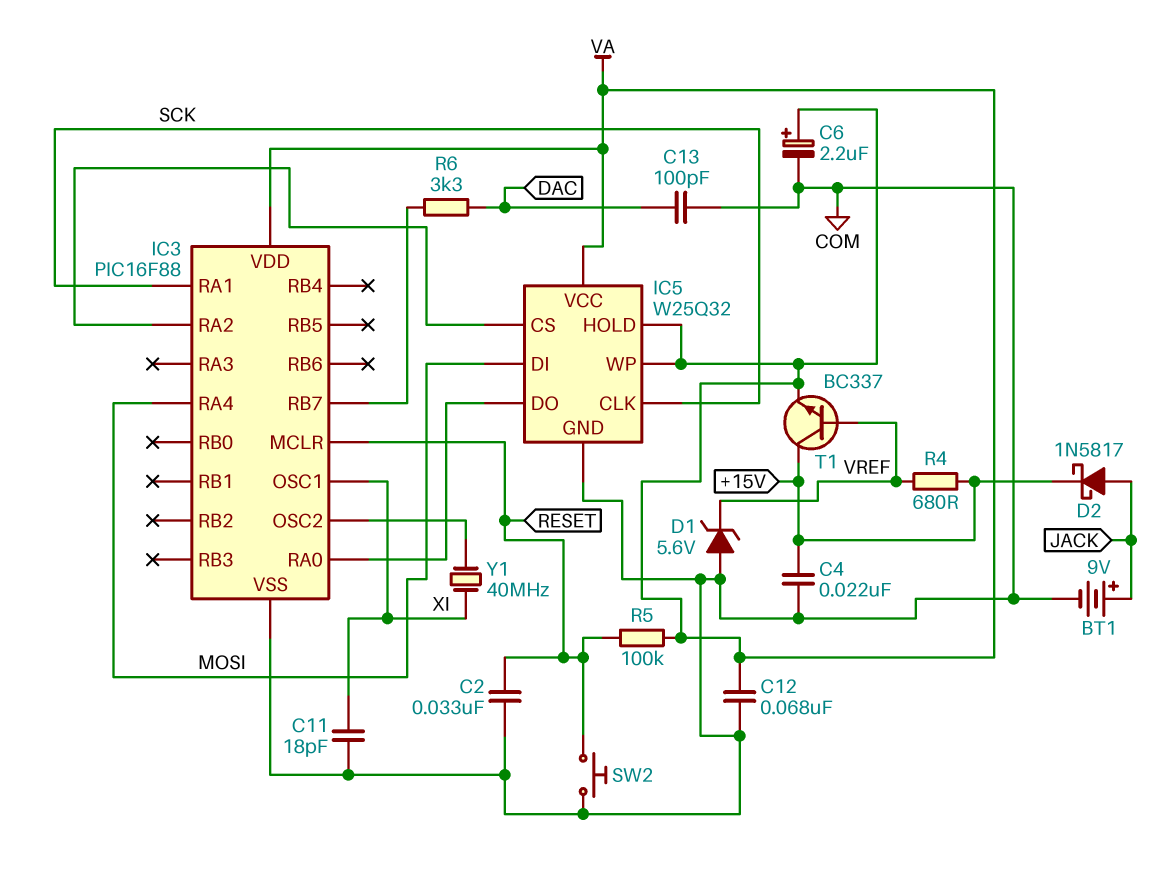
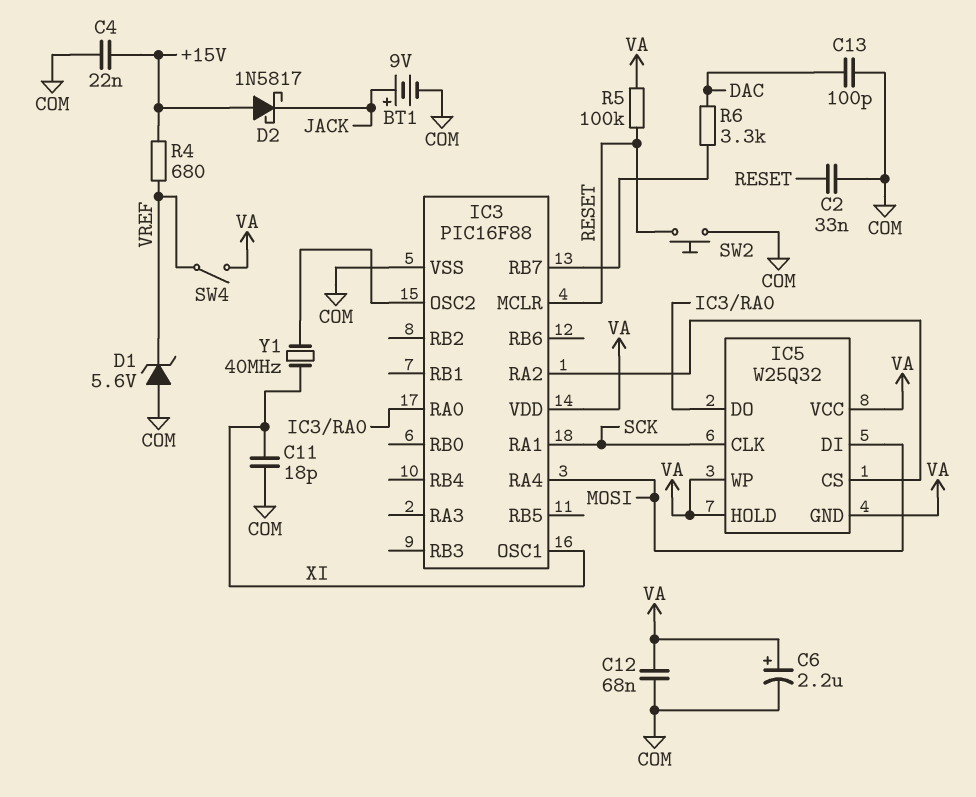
D2: schottky 1N5817 (A JACK, K +15V) -> schottky 1N5817 (A +15V, K JACK)
IC5 pin GND: COM -> VA
SW4: none -> switch (VA, VREF)
T1: NPN BC337 (B VREF, C +15V, E VA) -> none

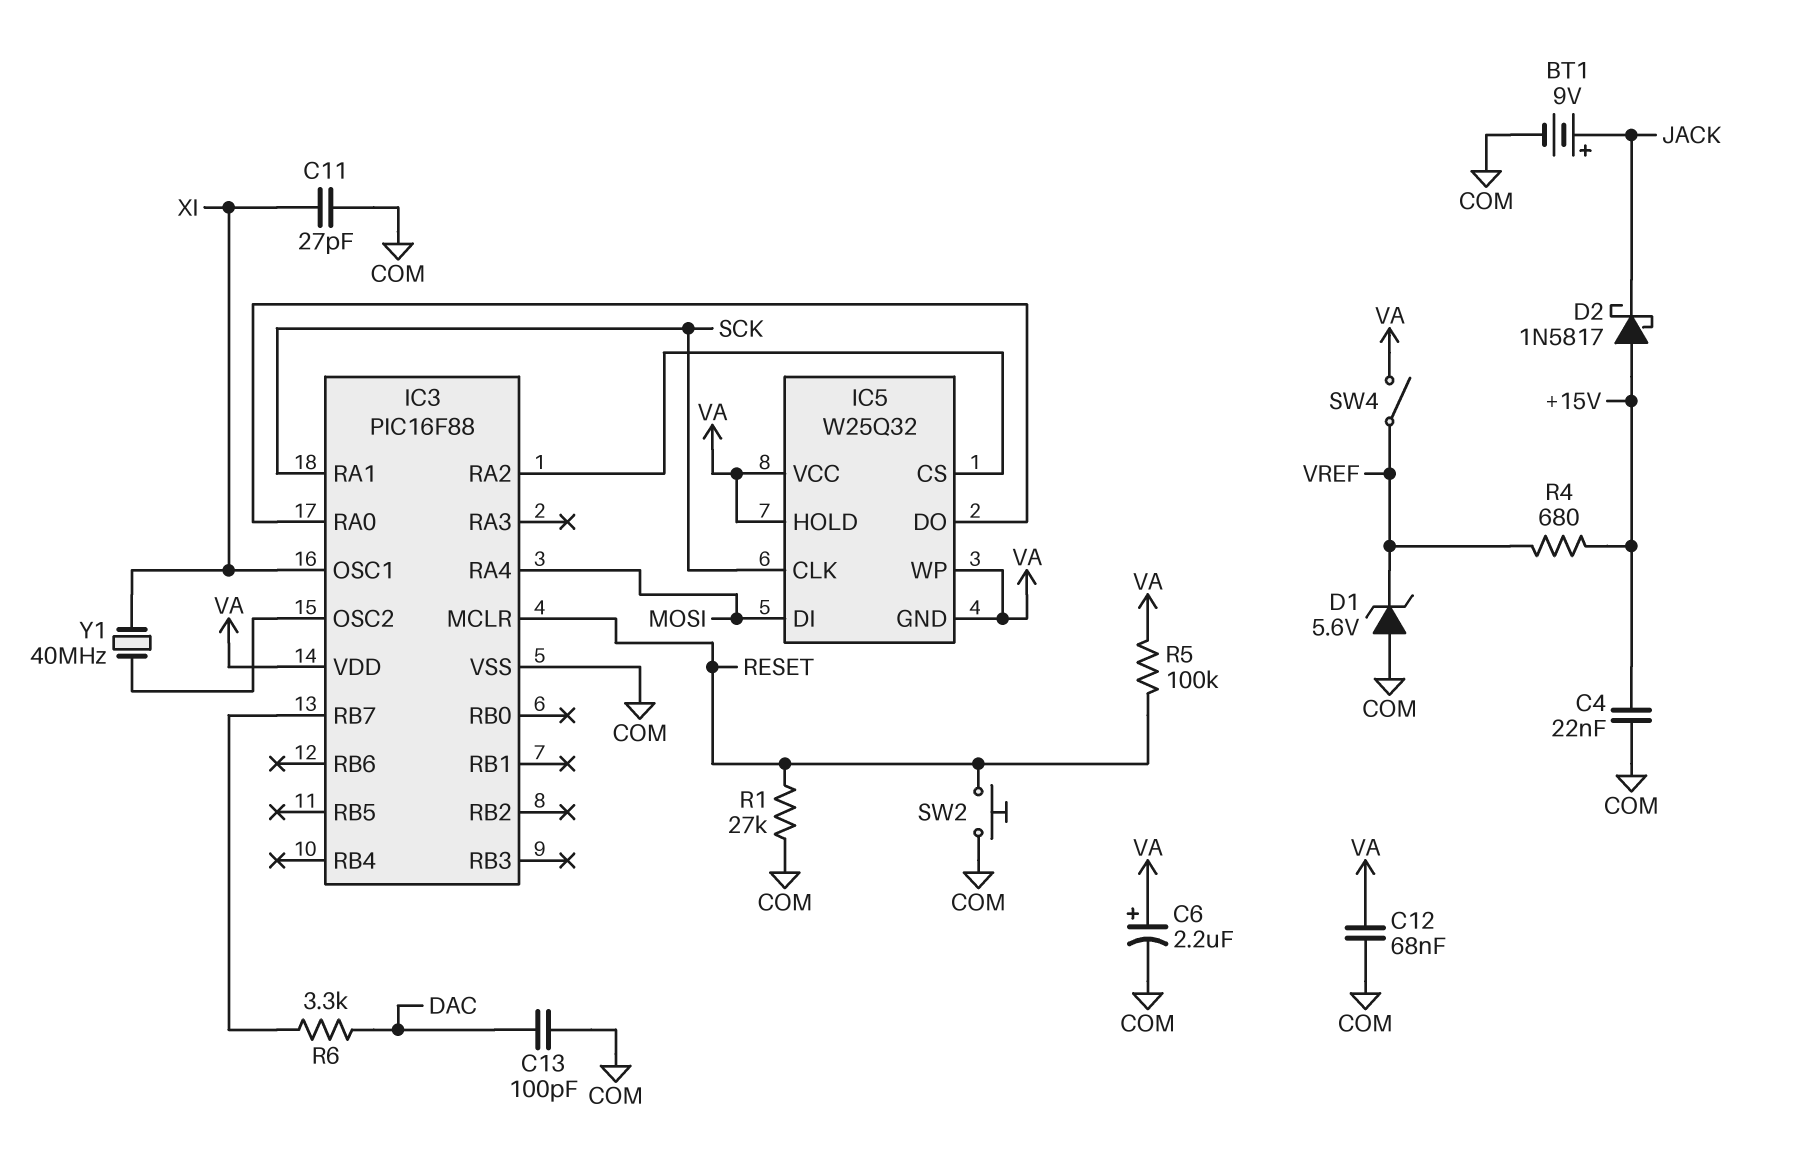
C2: 33nF (COM, RESET) -> none
C11: 18pF (COM, XI) -> 27pF (COM, XI)
R1: none -> 27k (COM, RESET)

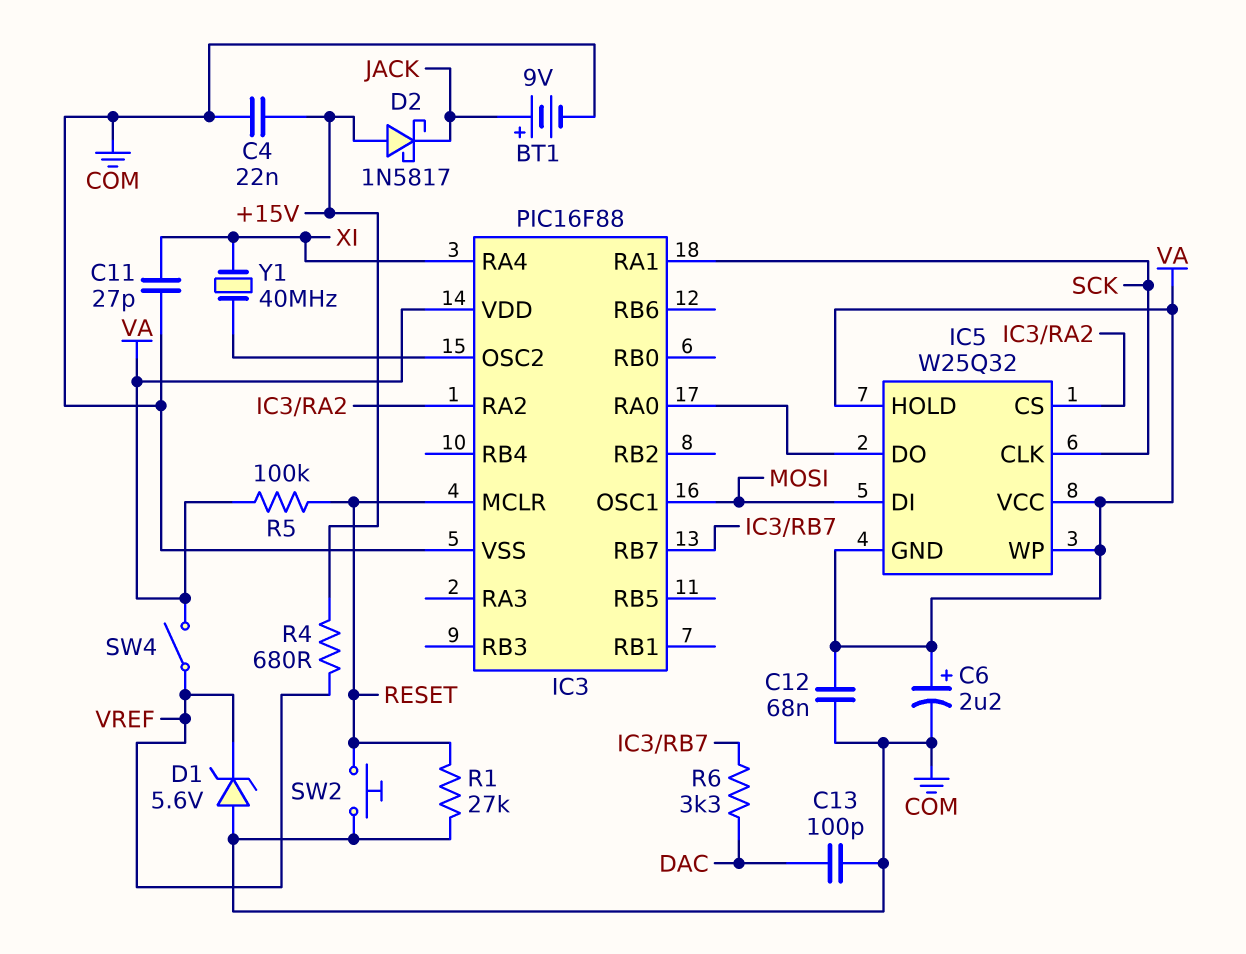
IC3 pin OSC1: XI -> MOSI
IC3 pin RA4: MOSI -> XI

